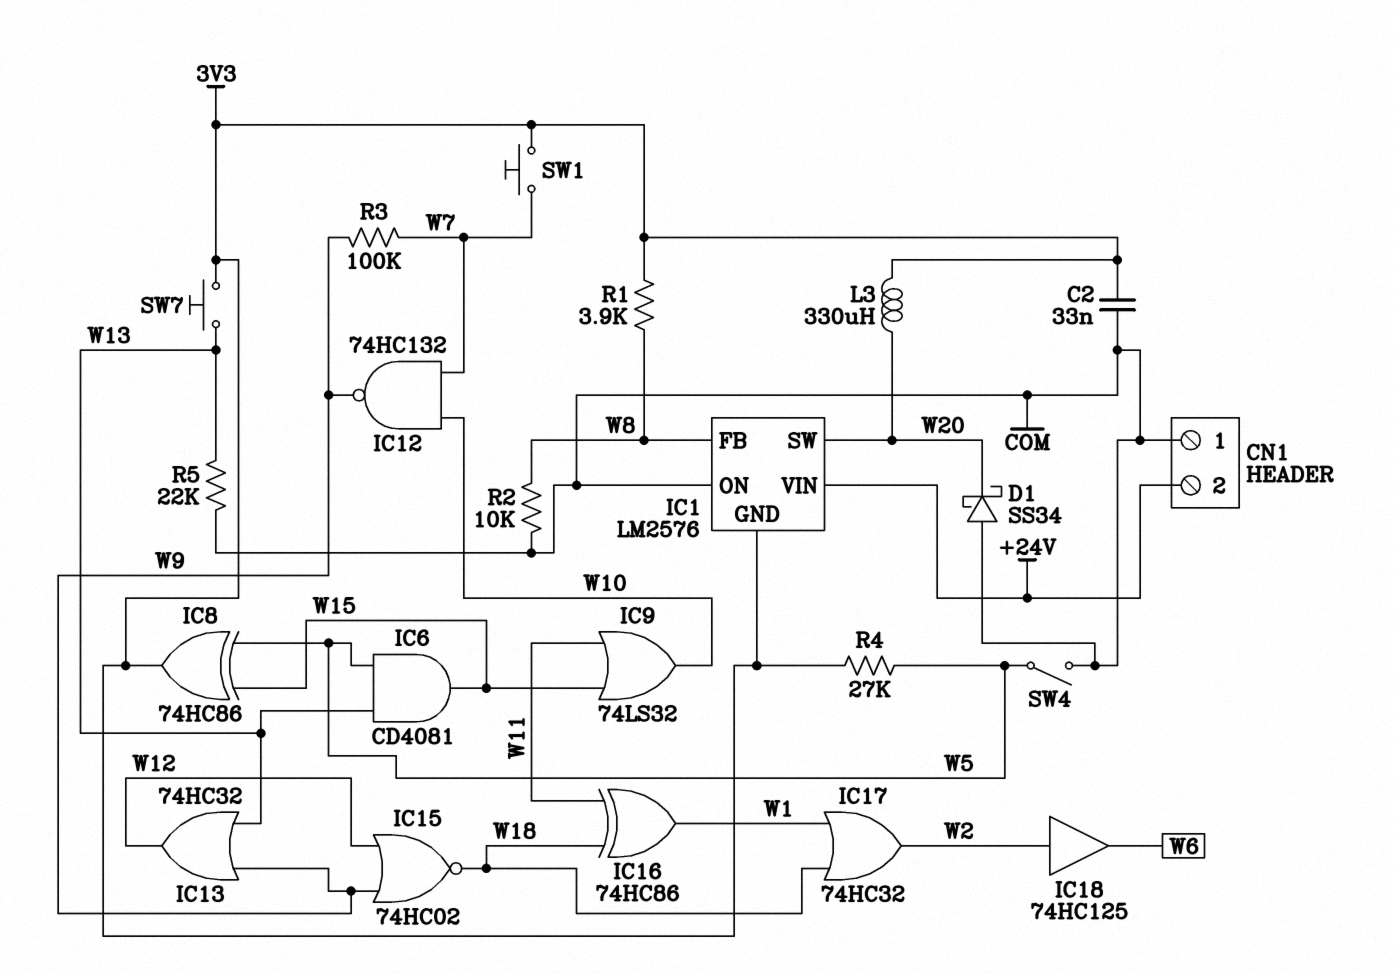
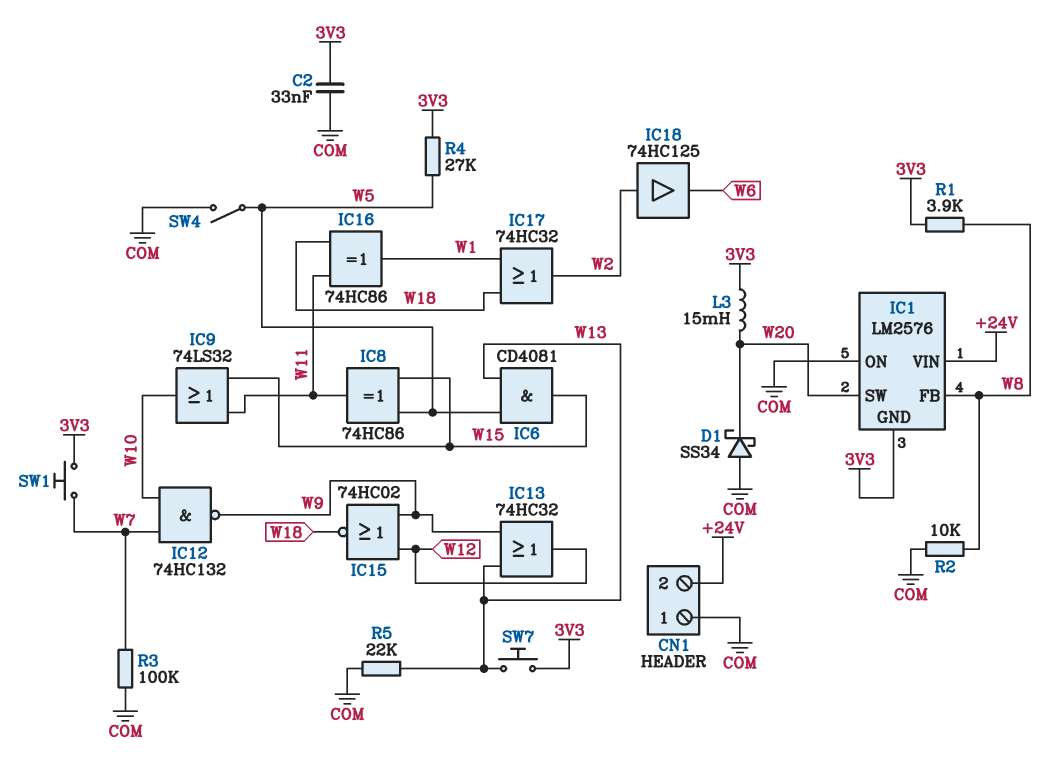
IC8: XOR 74HC86 (in W5, in W15, out 3V3) -> XOR 74HC86 (in W5, in W15, out W11)
L3: 330uH (3V3, W20) -> 15mH (3V3, W20)
R3: 100k (W7, W9) -> 100k (COM, W7)

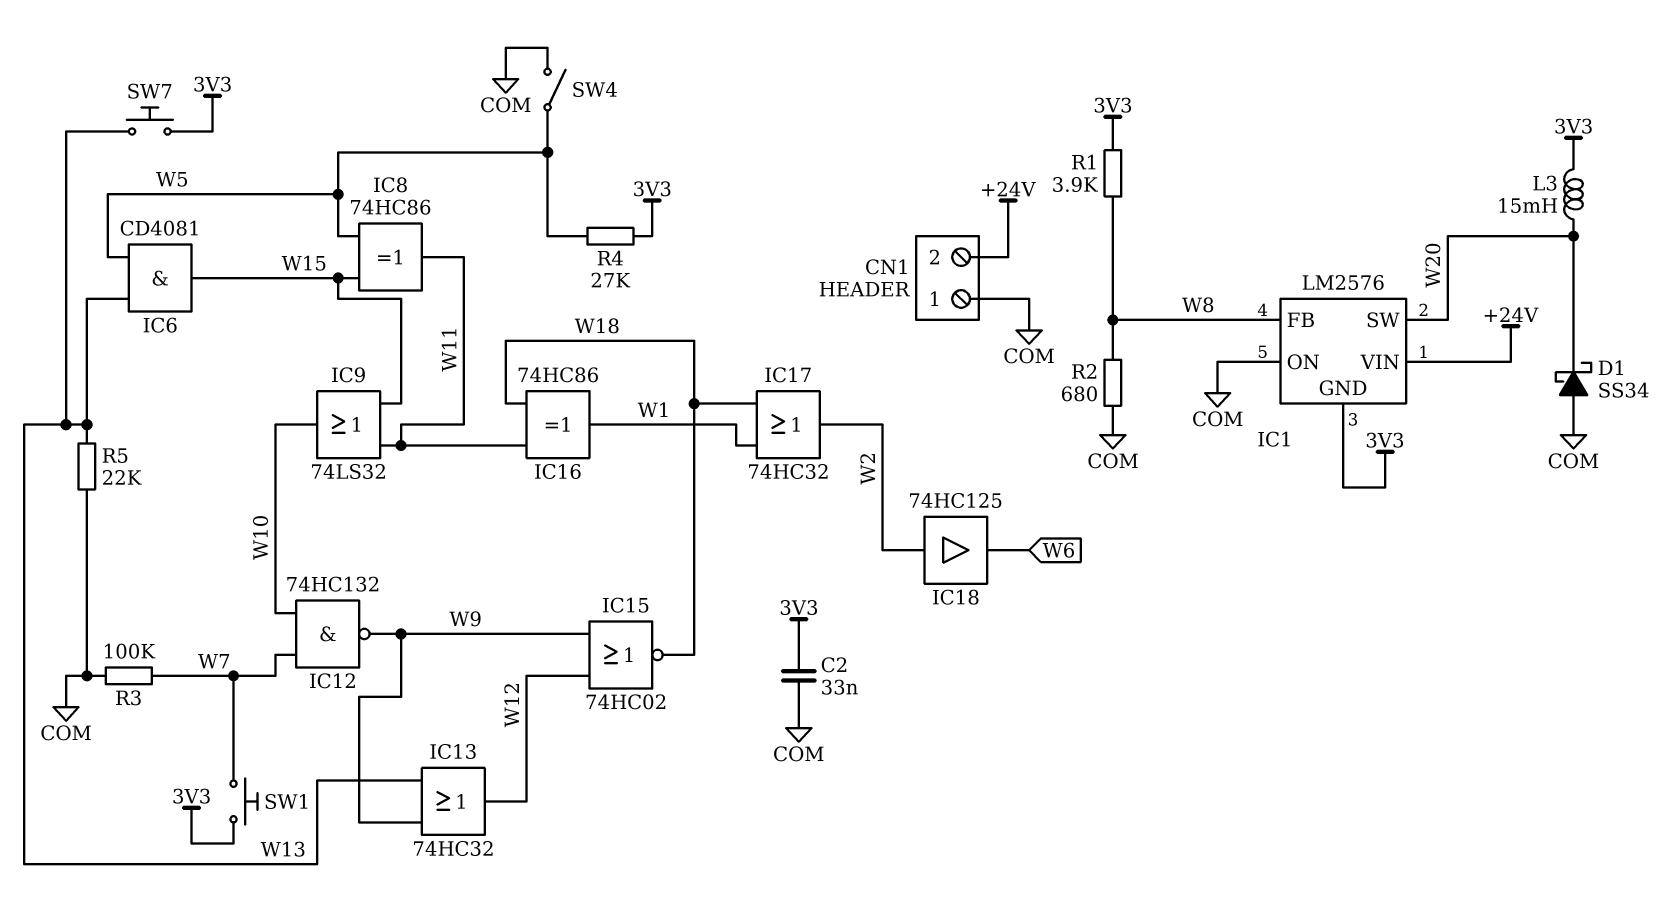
R2: 10k (COM, W8) -> 680 (COM, W8)

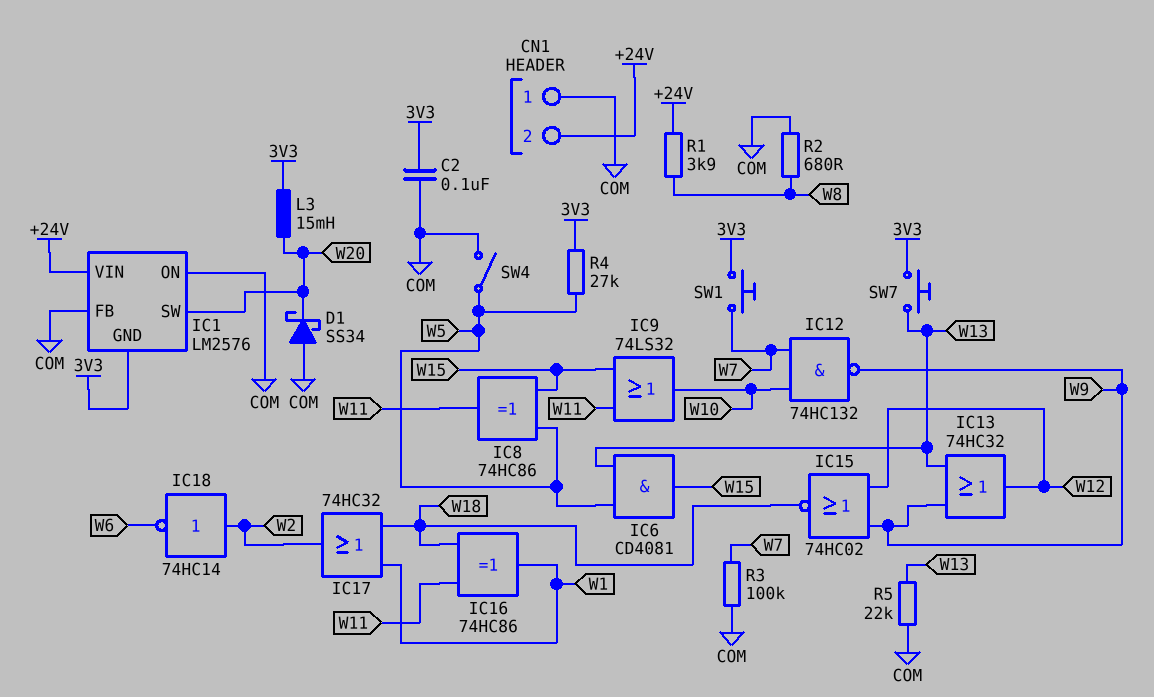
C2: 33nF (3V3, COM) -> 100nF (3V3, COM)
IC1 pin FB: W8 -> COM
IC18: buffer 74HC125 (in W2, out W6) -> NOT 74HC14 (in W2, out W6)
R1: 3.9k (3V3, W8) -> 3.9k (+24V, W8)

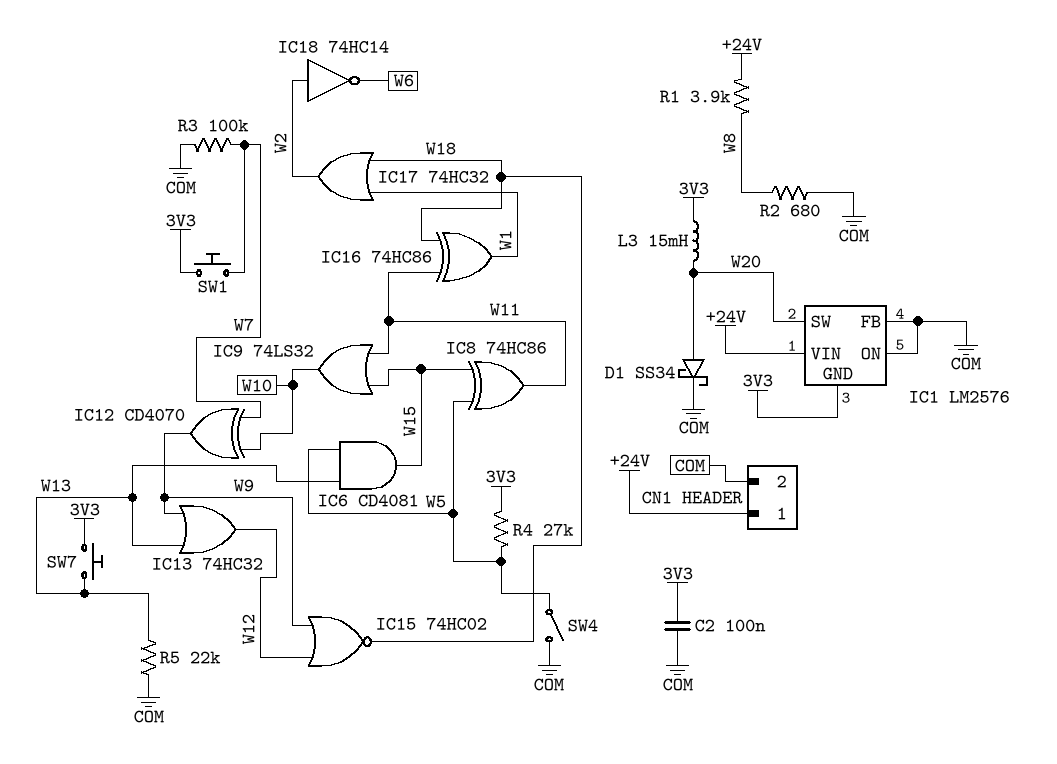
CN1 pin 1: COM -> +24V
CN1 pin 2: +24V -> COM
D1: schottky SS34 (A COM, K W20) -> schottky SS34 (A W20, K COM)
IC12: NAND 74HC132 (in W7, in W10, out W9) -> XOR CD4070 (in W7, in W10, out W9)

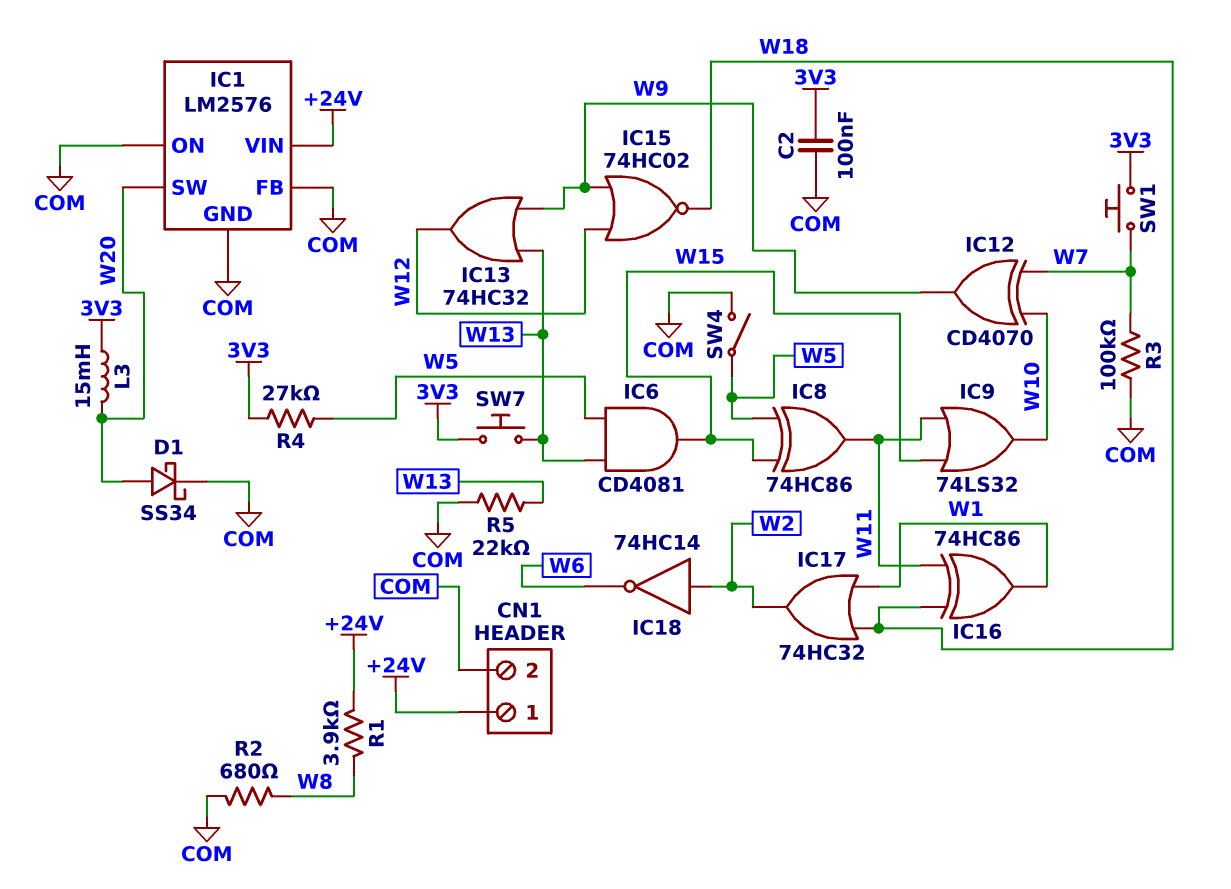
IC1 pin GND: 3V3 -> COM

